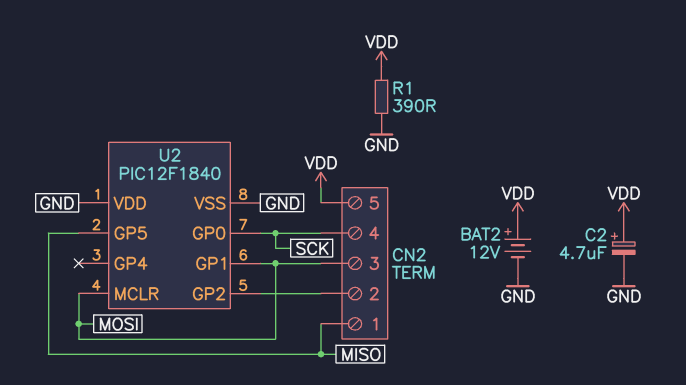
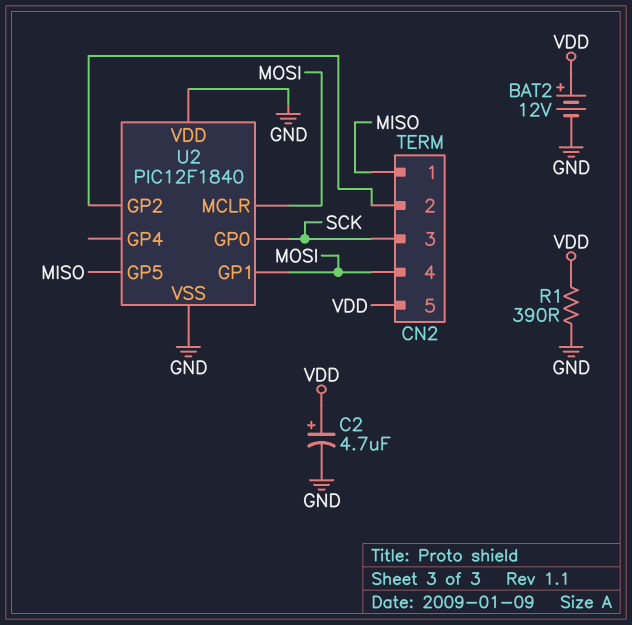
CN2 pin 3: MOSI -> SCK
CN2 pin 4: SCK -> MOSI

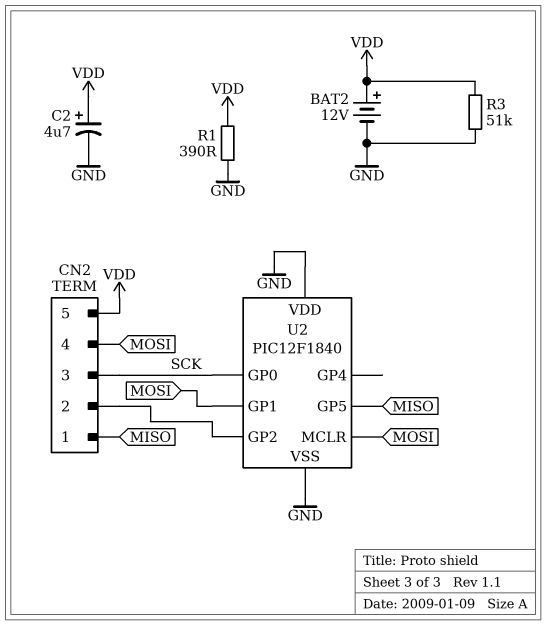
R3: none -> 51k (GND, VDD)

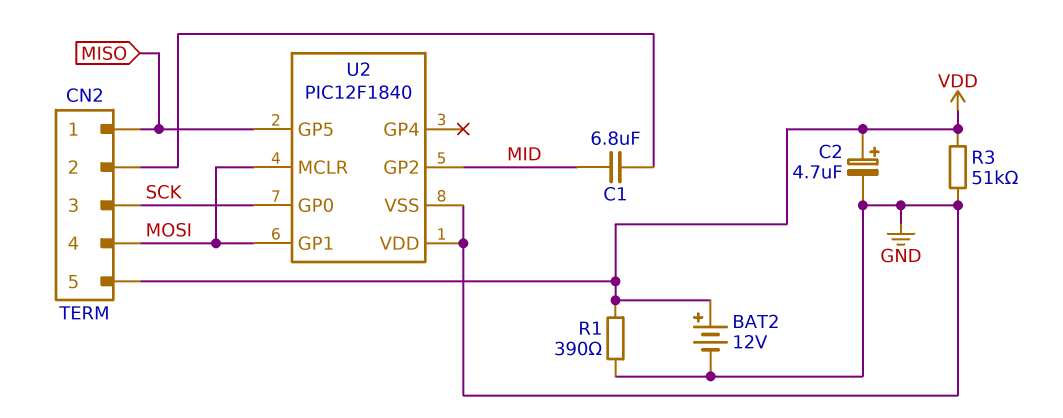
C1: none -> 6.8uF (CN2/2, MID)
U2 pin GP2: CN2/2 -> MID

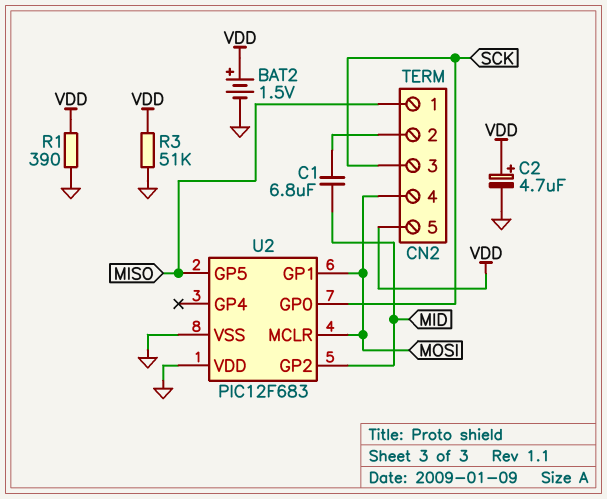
BAT2: 12V (plus VDD, minus GND) -> 1.5V (plus VDD, minus GND)
U2: PIC12F1840 -> PIC12F683

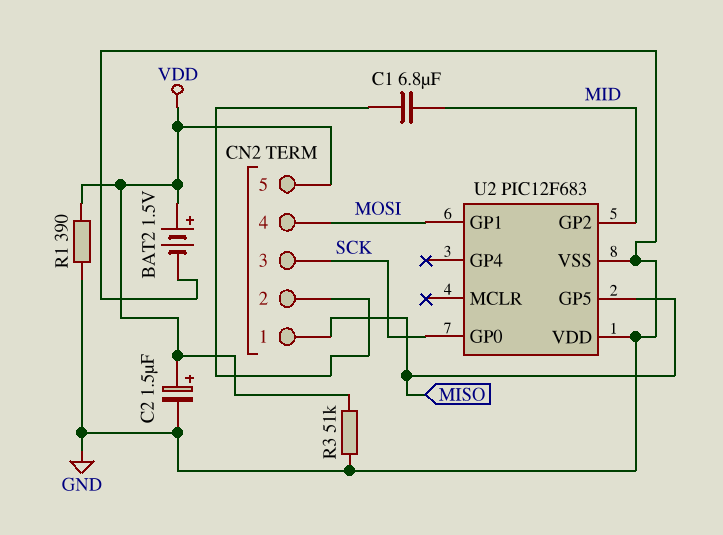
C2: 4.7uF (plus VDD, minus GND) -> 1.5uF (plus VDD, minus GND)
U2 pin MCLR: MOSI -> none

